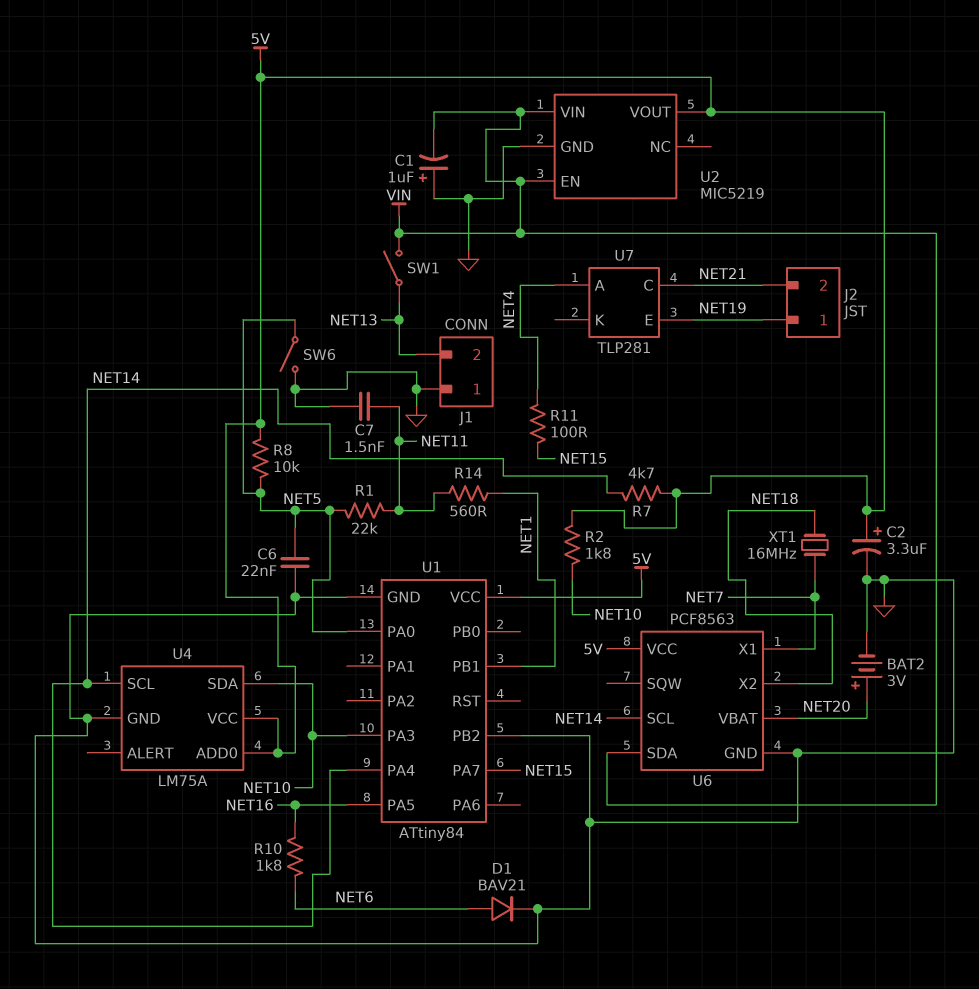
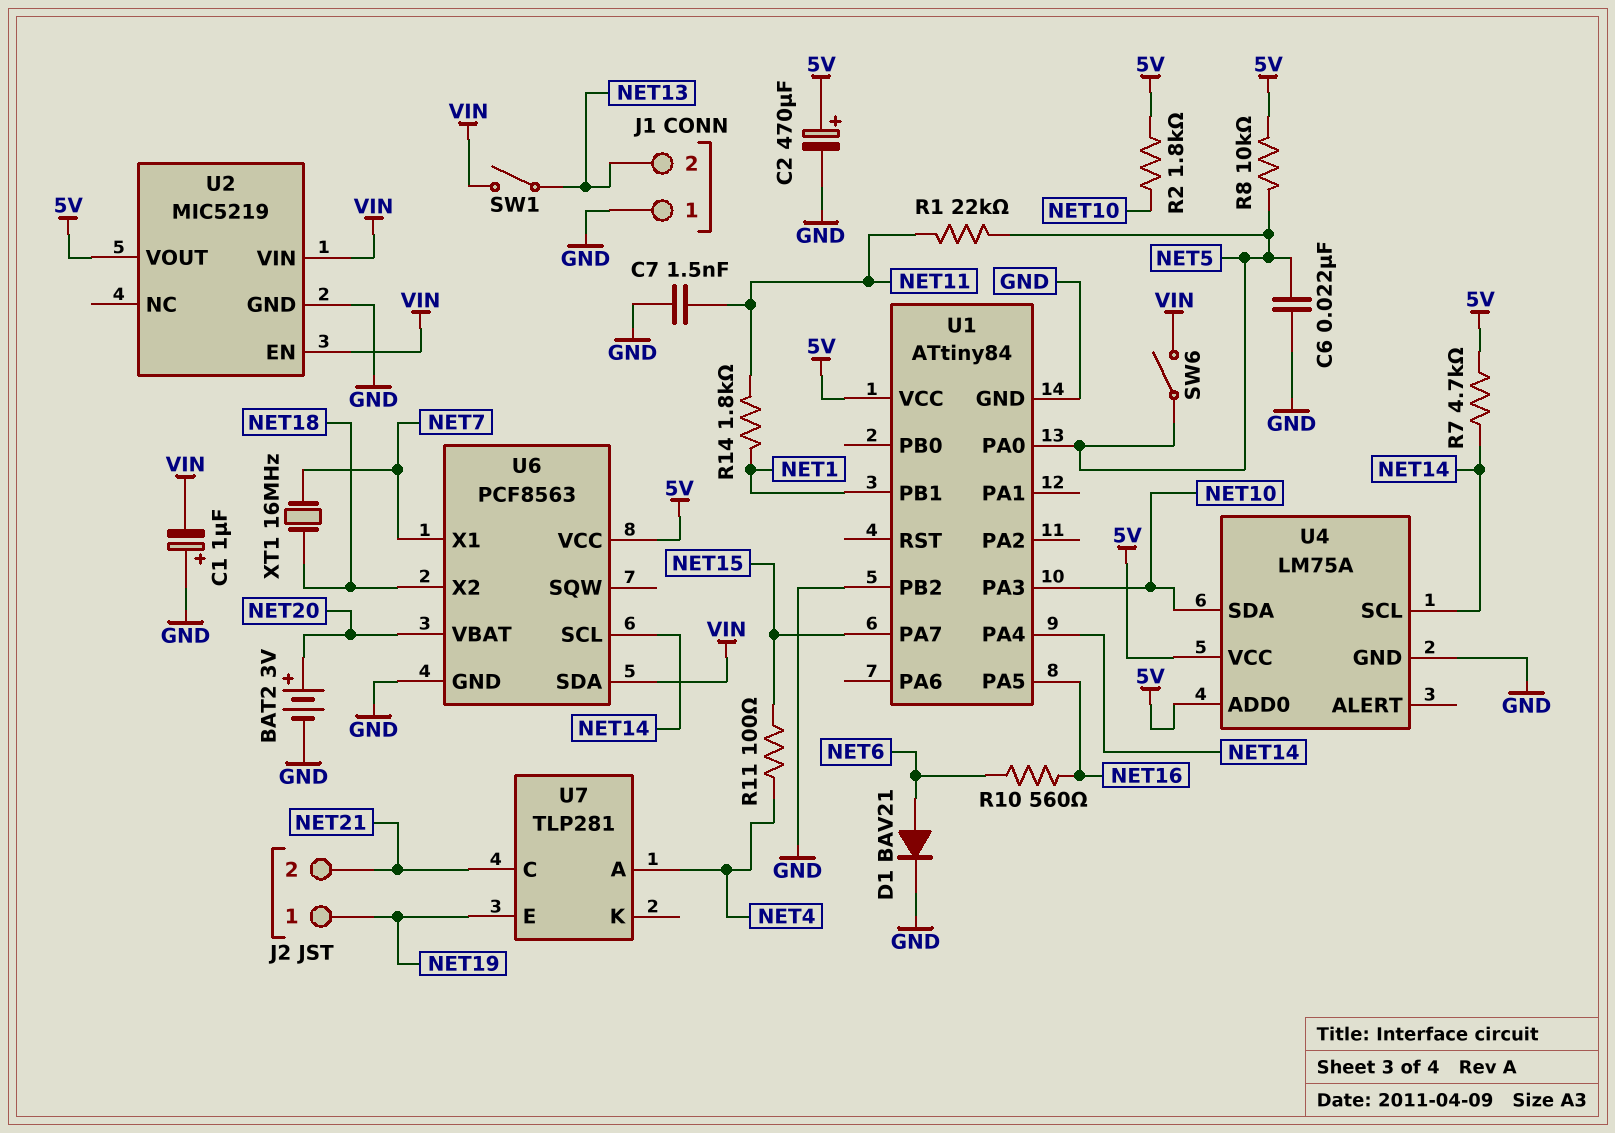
C2: 3.3uF (plus 5V, minus GND) -> 470uF (plus 5V, minus GND)
R10: 1.8k (NET6, NET16) -> 560 (NET6, NET16)
R14: 560 (NET1, NET11) -> 1.8k (NET1, NET11)
SW6: switch (GND, NET5) -> switch (NET5, VIN)

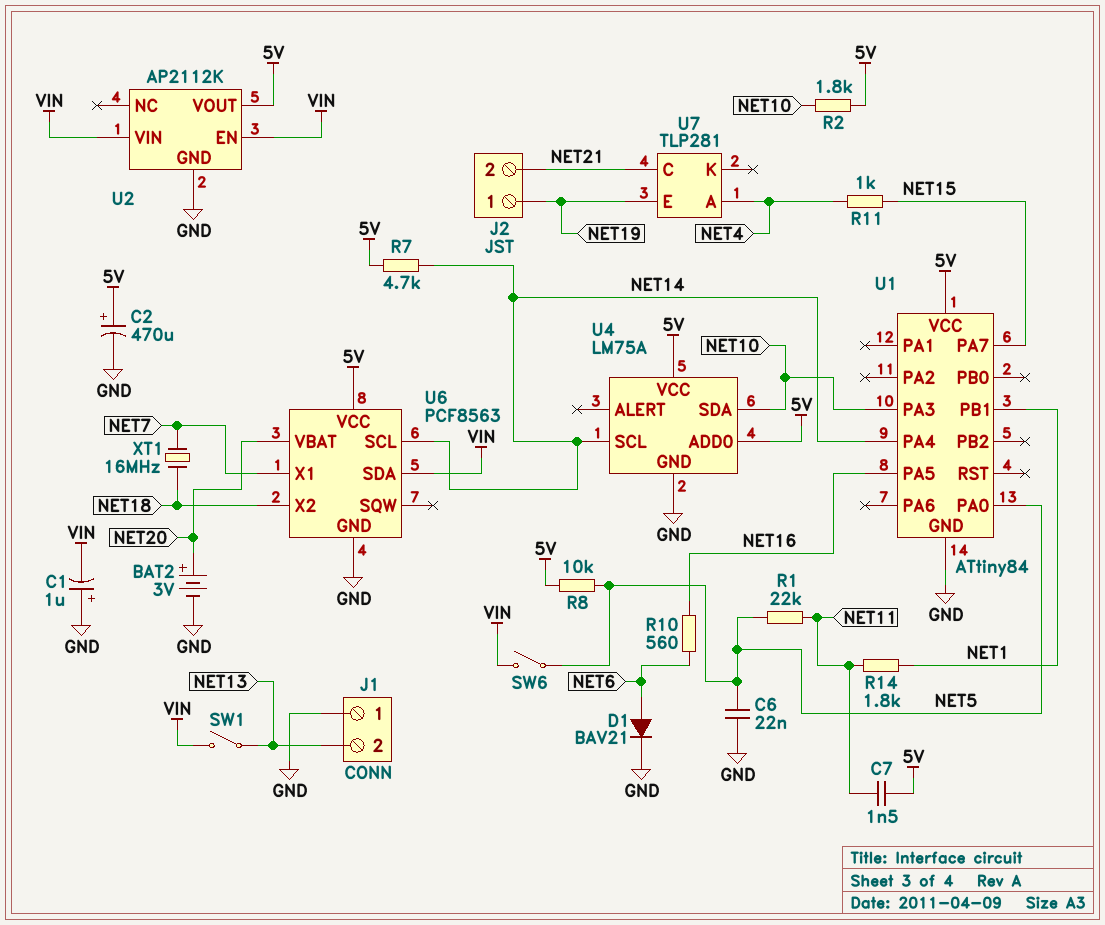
C7: 1.5nF (GND, NET11) -> 1.5nF (5V, NET11)
R11: 100 (NET4, NET15) -> 1k (NET4, NET15)
U1 pin PB2: GND -> none
U2: MIC5219 -> AP2112K

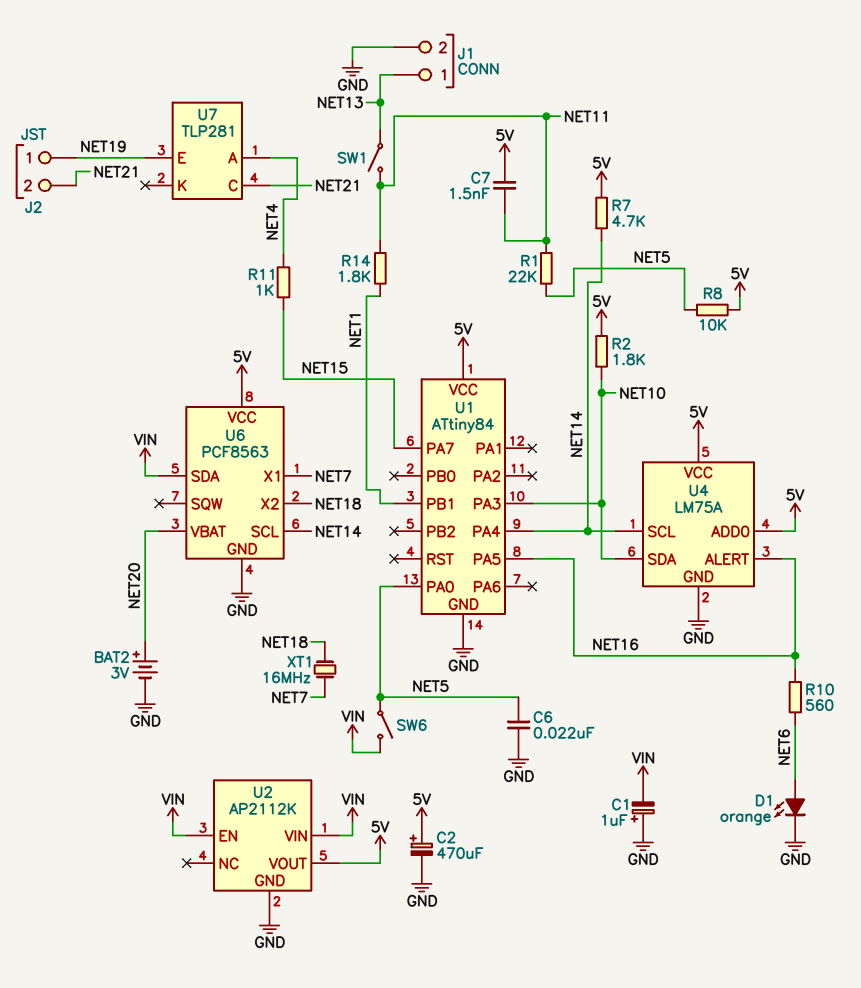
D1: diode BAV21 (A NET6, K GND) -> LED orange (A NET6, K GND)
J1 pin 1: GND -> NET13
J1 pin 2: NET13 -> GND
SW1: switch (NET13, VIN) -> switch (NET11, NET13)
U4 pin ALERT: none -> NET16

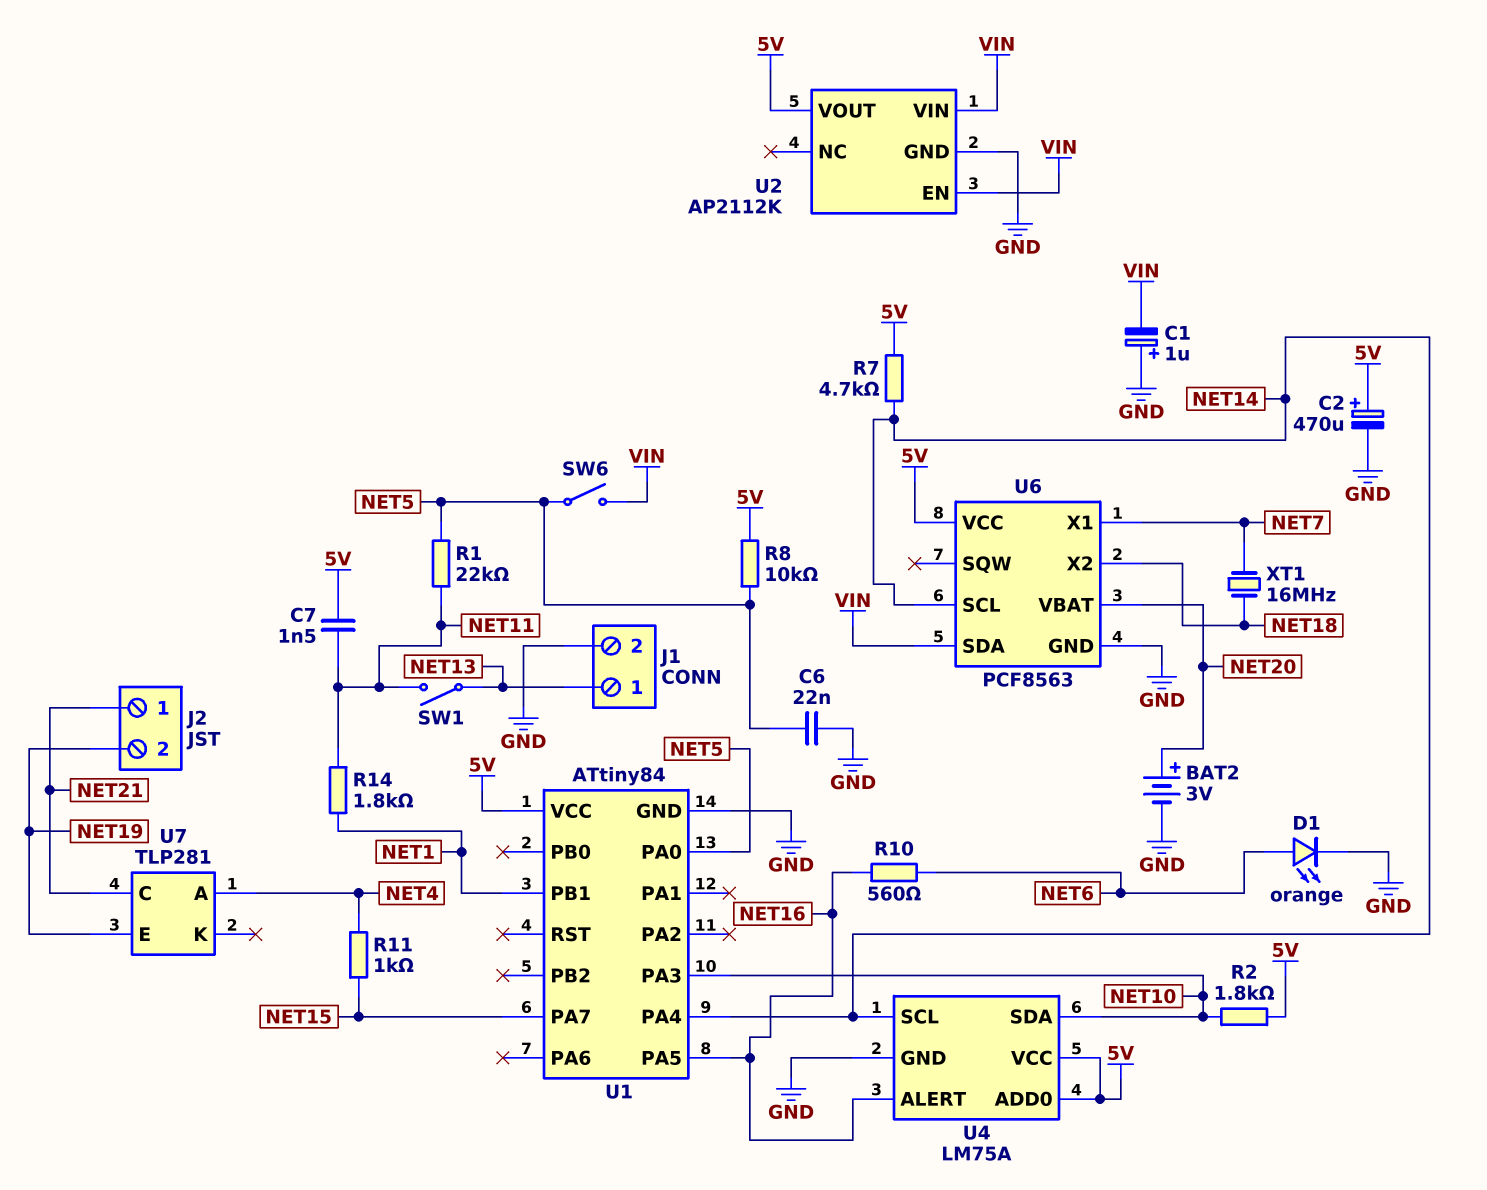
J2 pin 1: NET19 -> NET21
J2 pin 2: NET21 -> NET19

